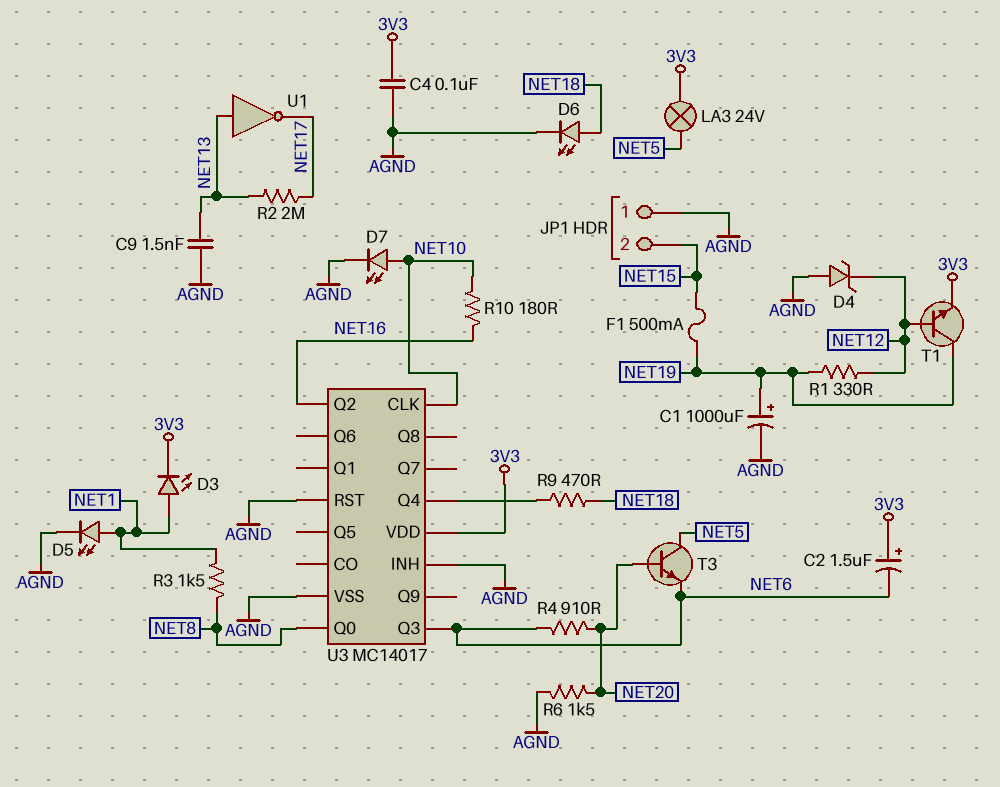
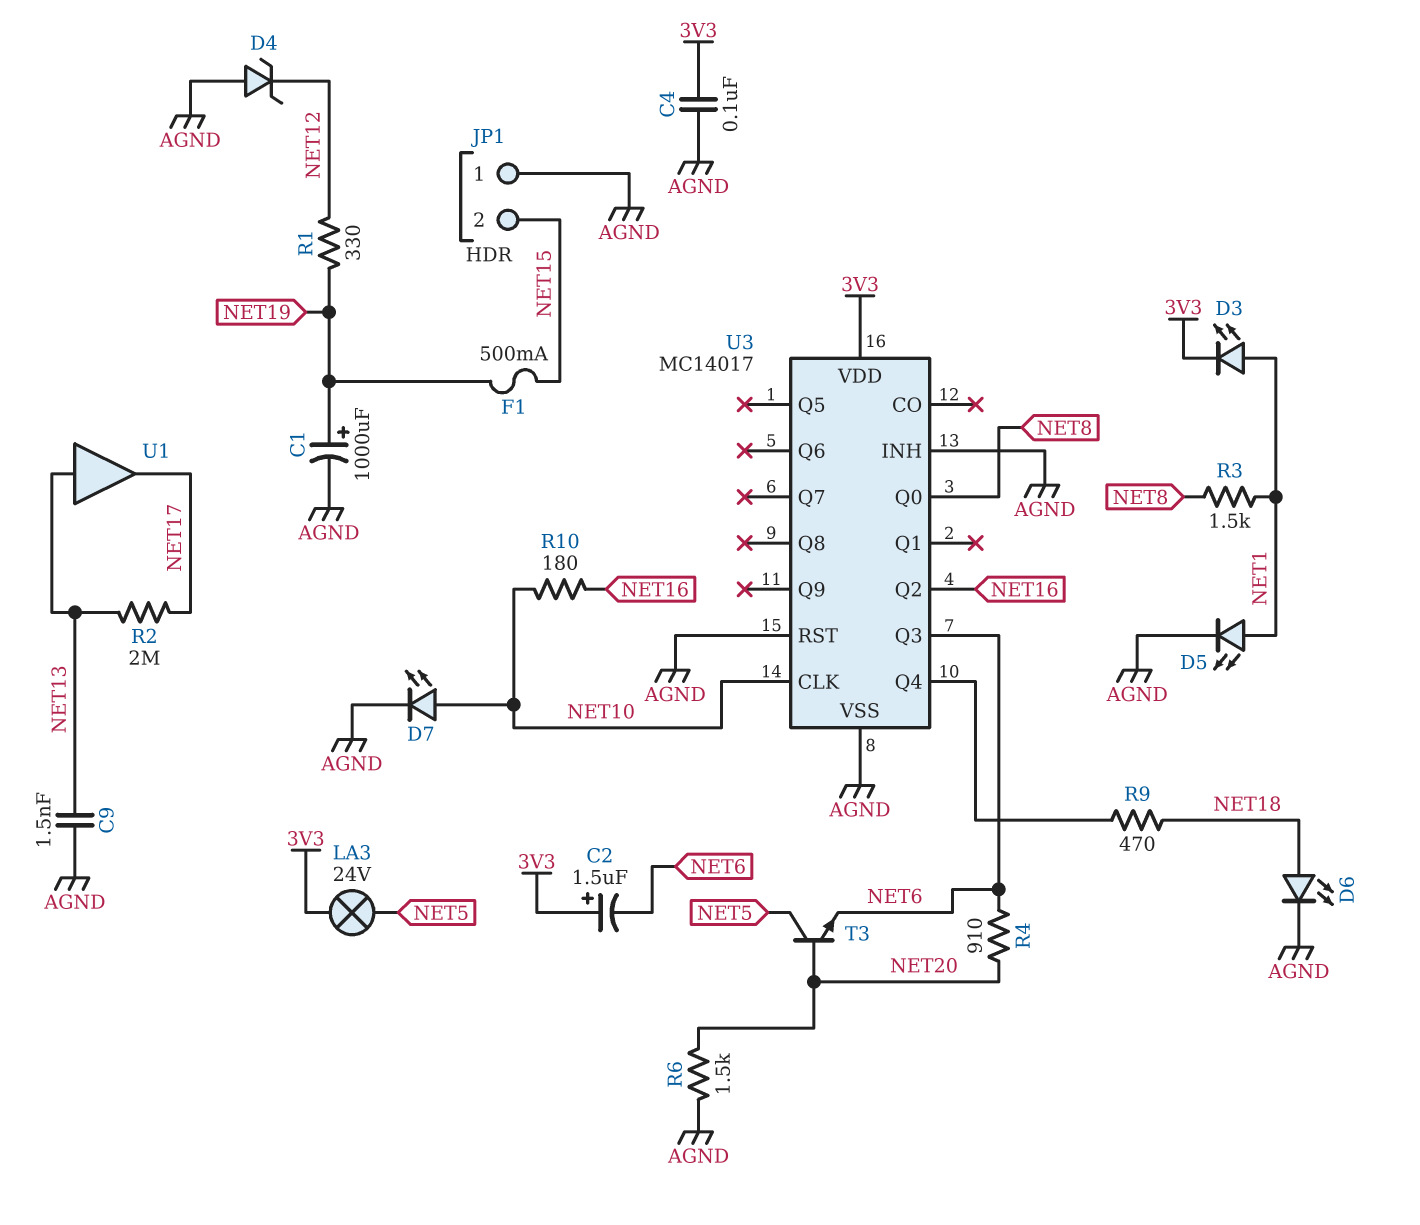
T1: NPN (B NET12, C NET19, E 3V3) -> none
U1: NOT (in NET13, out NET17) -> buffer (in NET13, out NET17)

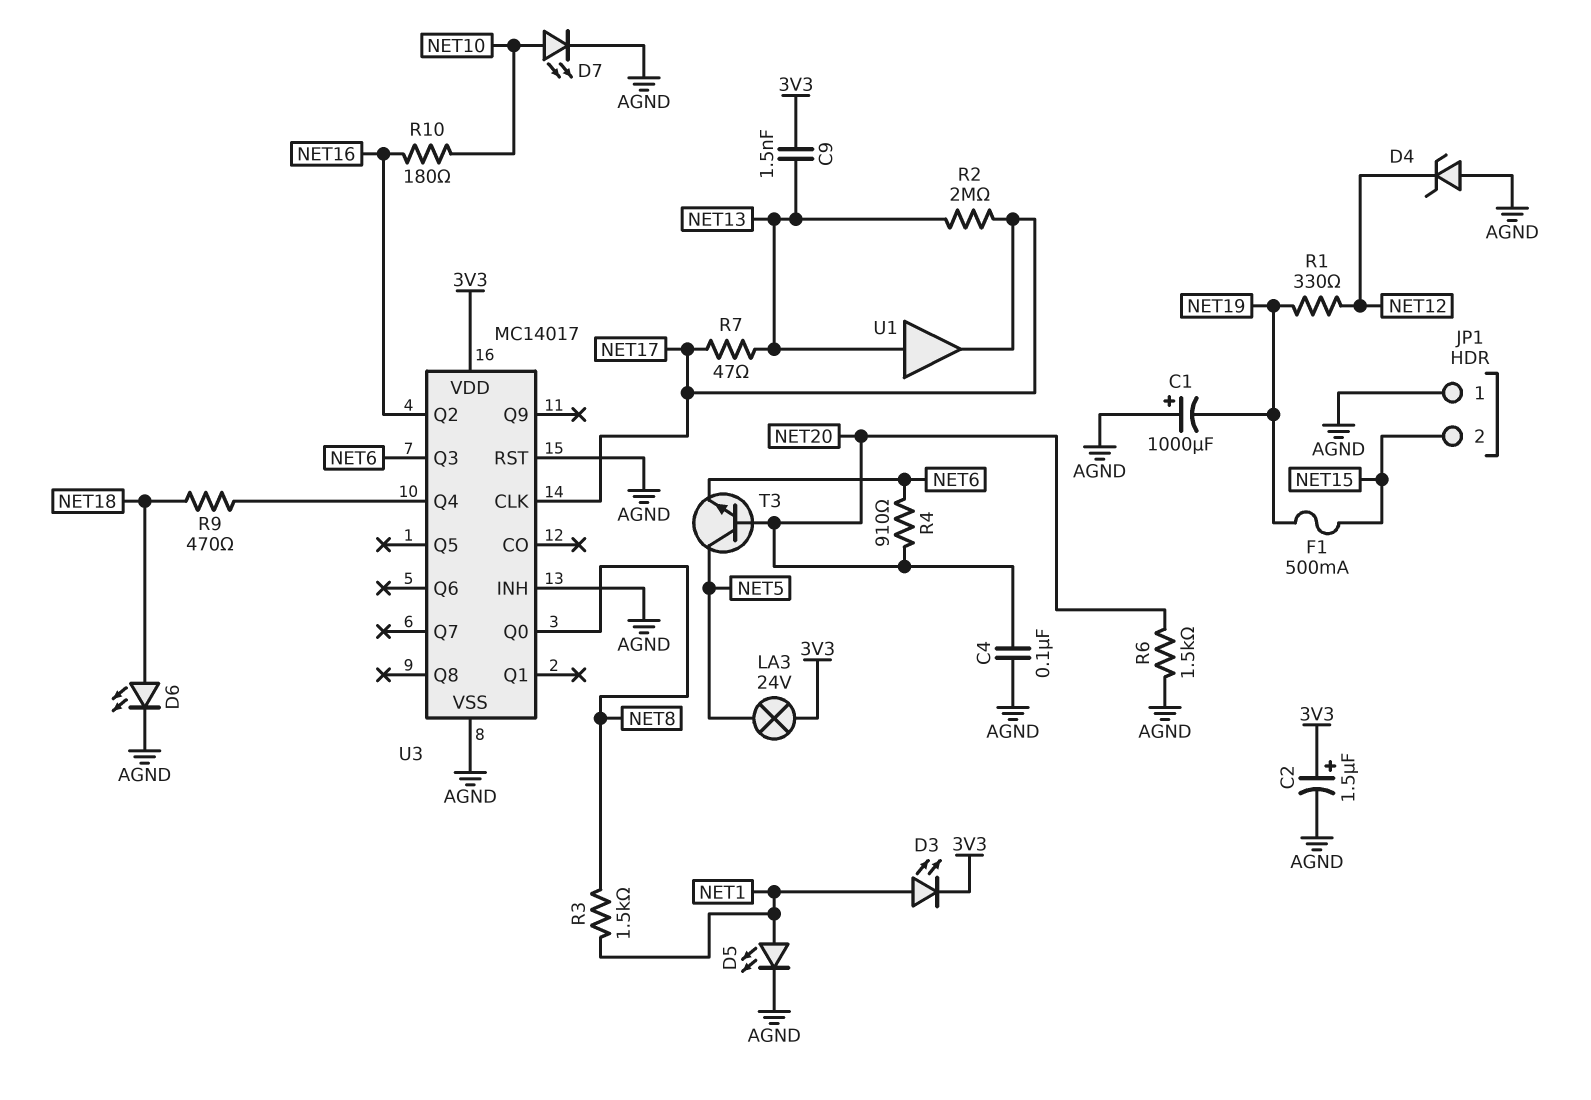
C1: 1000uF (plus NET19, minus AGND) -> 1000uF (plus AGND, minus NET19)
C2: 1.5uF (plus 3V3, minus NET6) -> 1.5uF (plus 3V3, minus AGND)
C4: 100nF (3V3, AGND) -> 100nF (AGND, NET20)
C9: 1.5nF (AGND, NET13) -> 1.5nF (3V3, NET13)
R7: none -> 47 (NET13, NET17)
U3 pin CLK: NET10 -> NET17

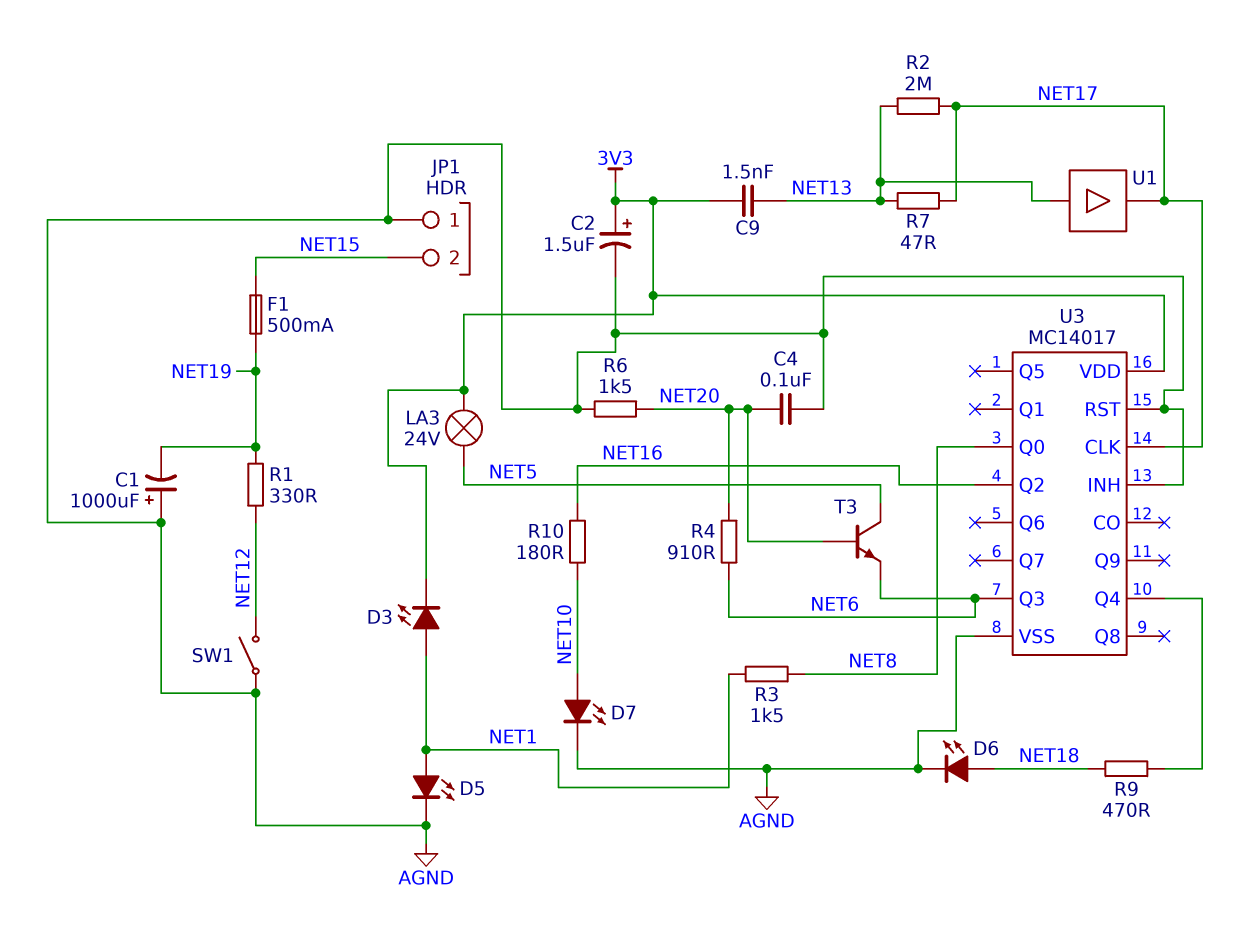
D4: zener (A AGND, K NET12) -> none
SW1: none -> switch (AGND, NET12)

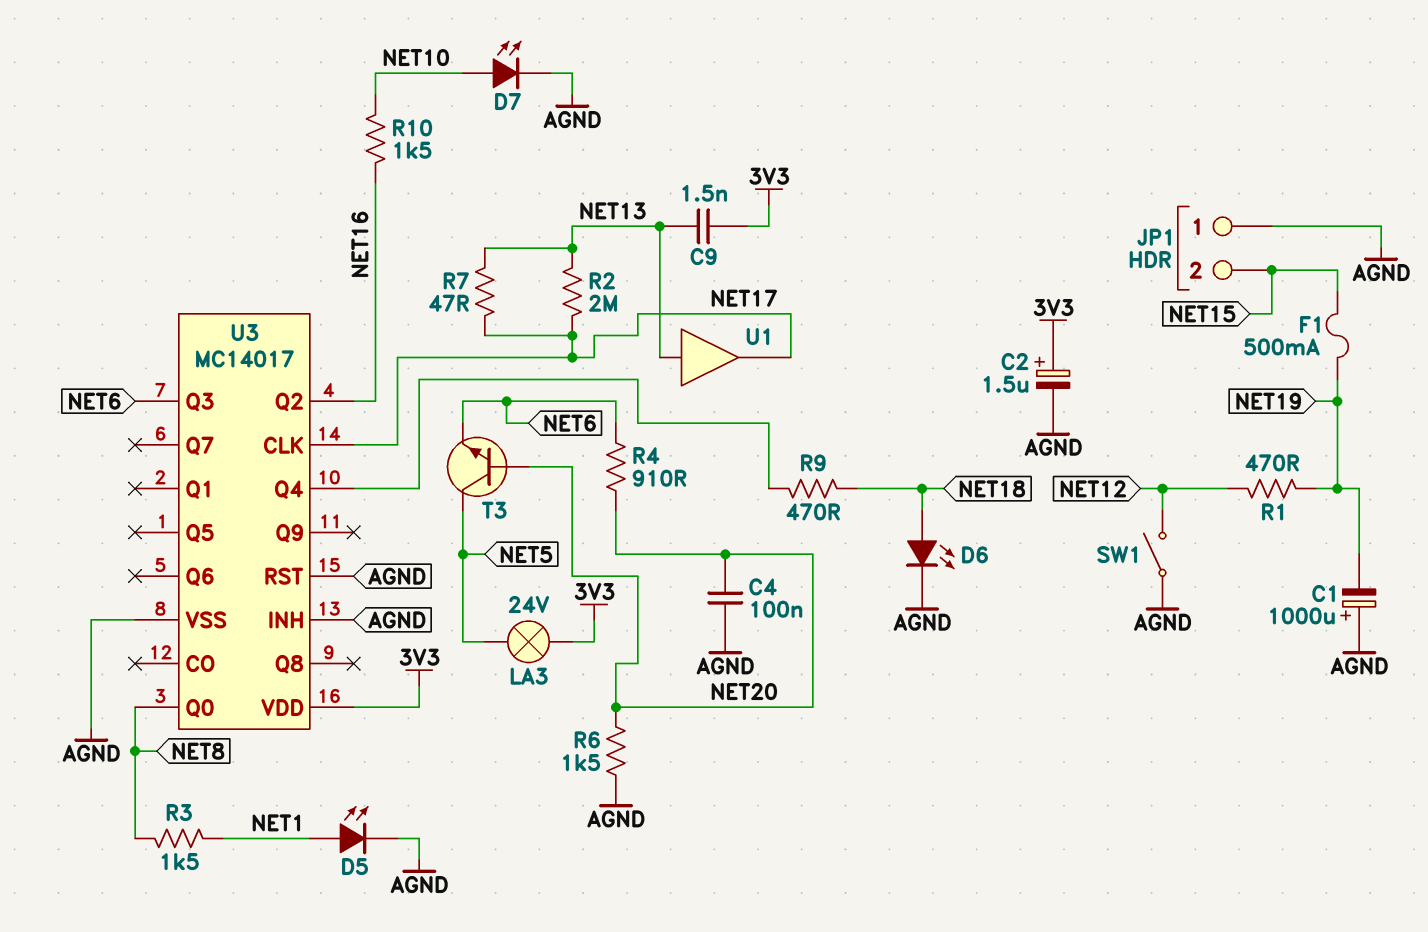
D3: LED (A NET1, K 3V3) -> none
R1: 330 (NET12, NET19) -> 470 (NET12, NET19)
R10: 180 (NET10, NET16) -> 1.5k (NET10, NET16)

